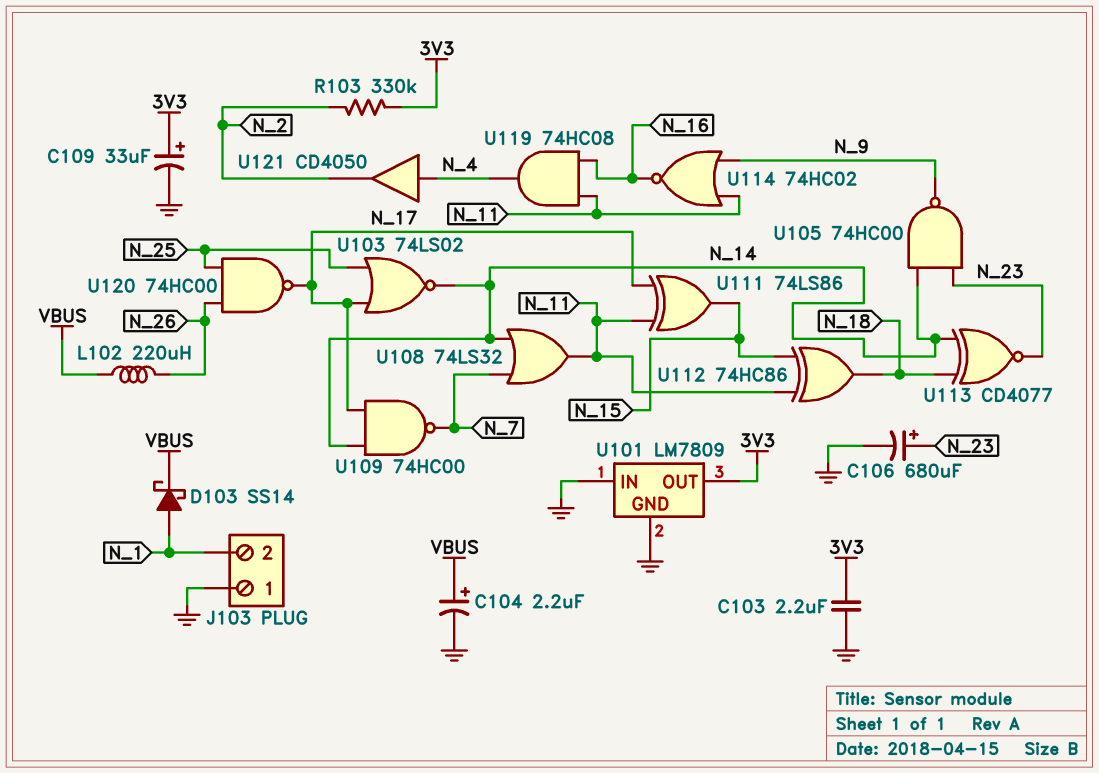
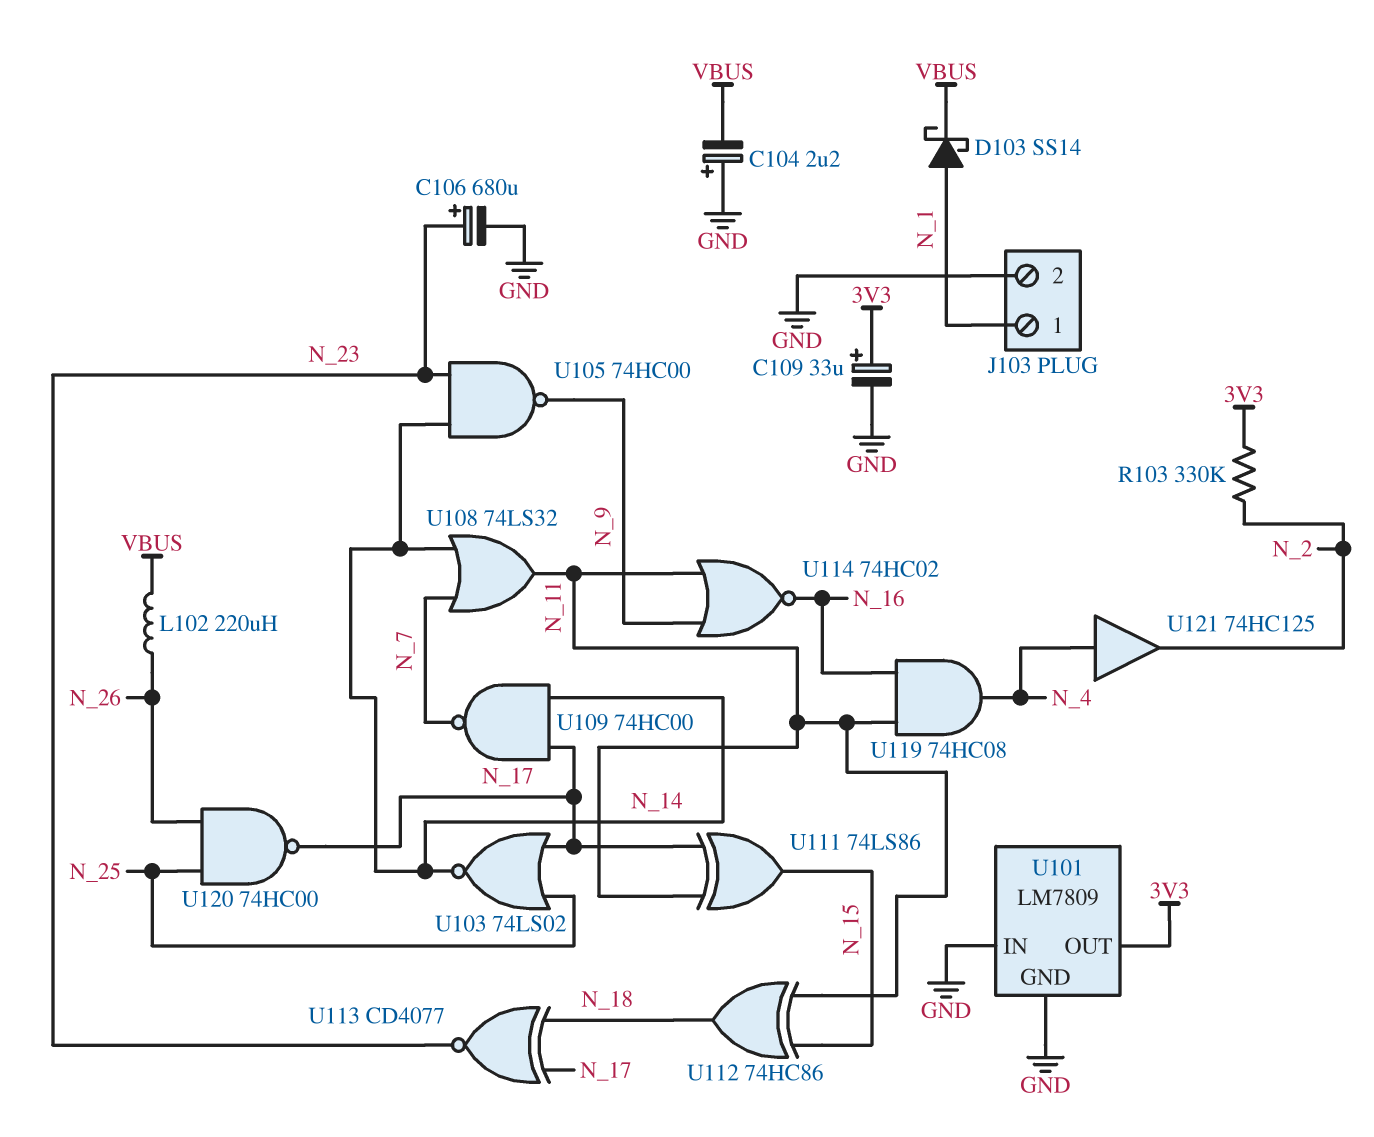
C103: 2.2uF (3V3, GND) -> none
C104: 2.2uF (plus VBUS, minus GND) -> 2.2uF (plus GND, minus VBUS)
J103 pin 1: GND -> N_1
J103 pin 2: N_1 -> GND
U113: XNOR CD4077 (in N_14, in N_18, out N_23) -> XNOR CD4077 (in N_17, in N_18, out N_23)
U121: buffer CD4050 (in N_4, out N_2) -> buffer 74HC125 (in N_4, out N_2)

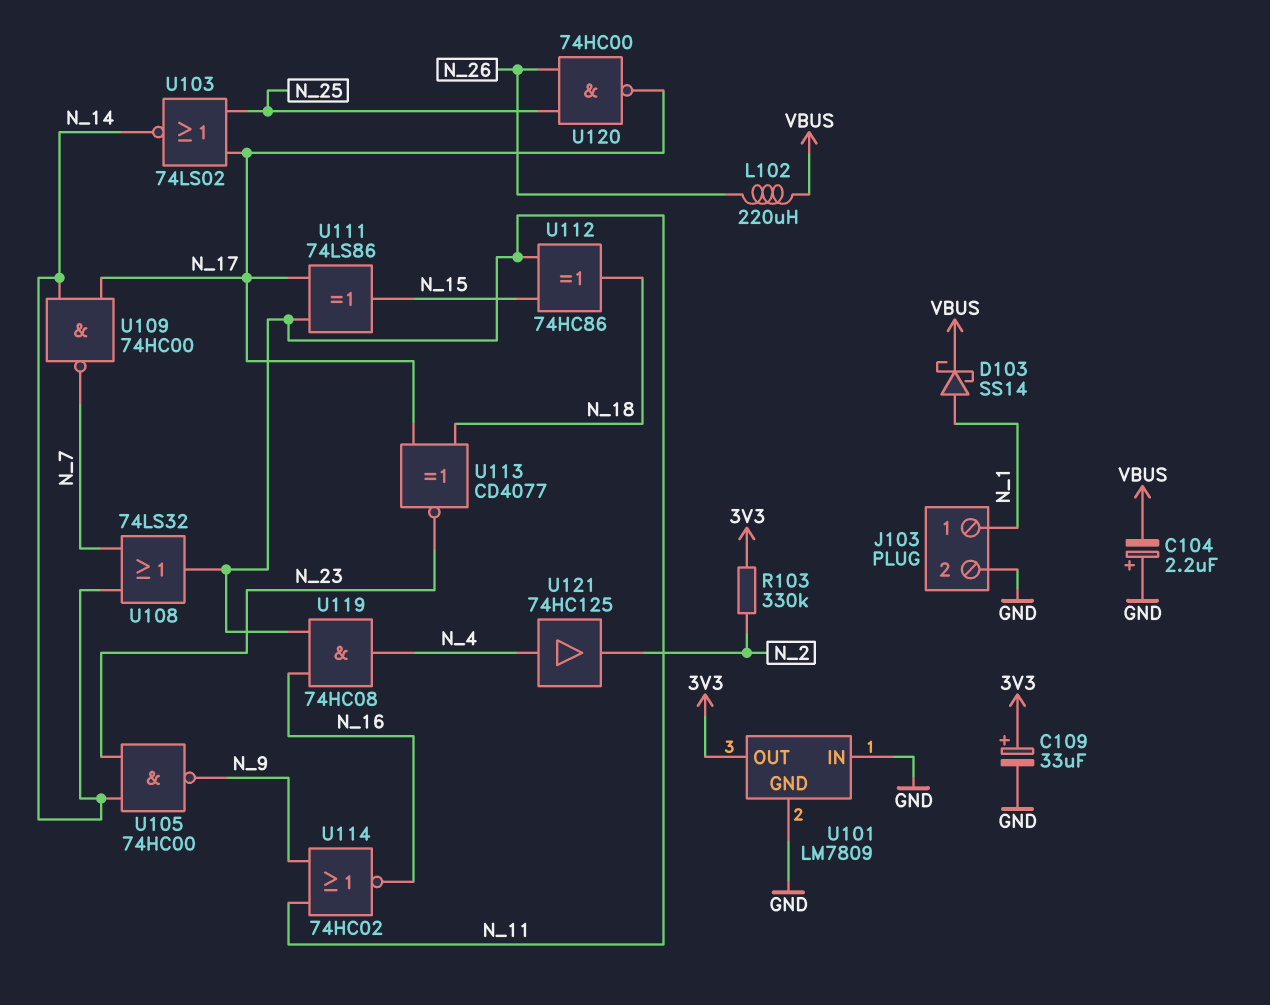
C106: 680uF (plus N_23, minus GND) -> none

